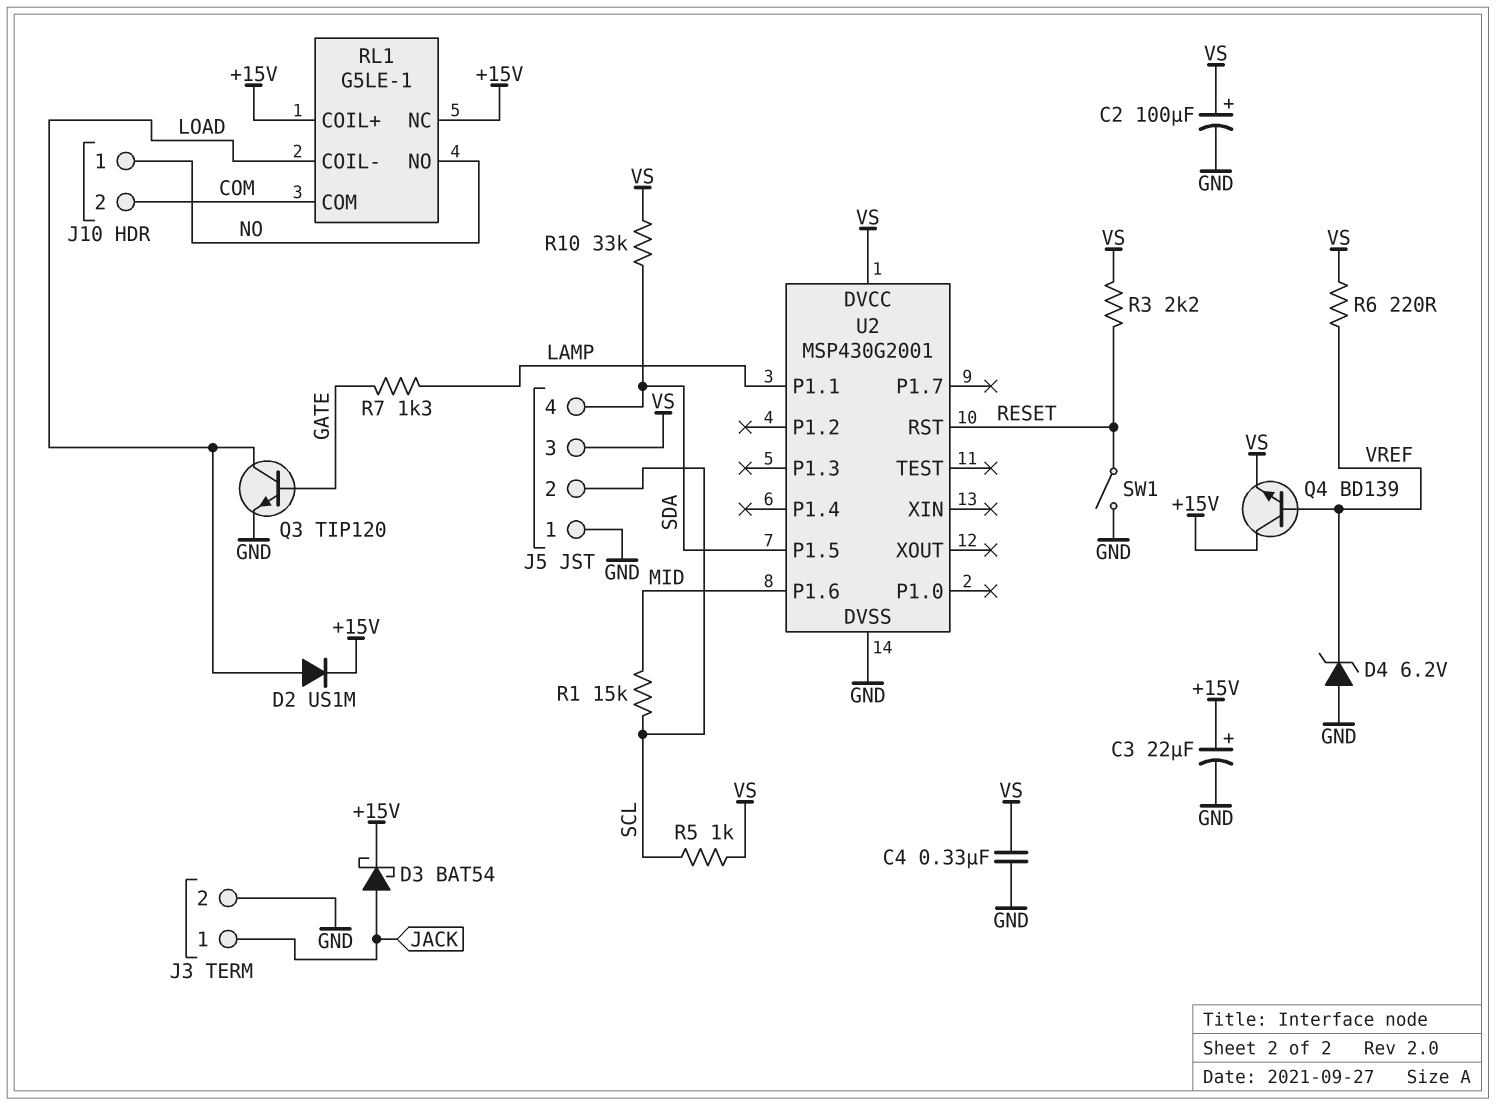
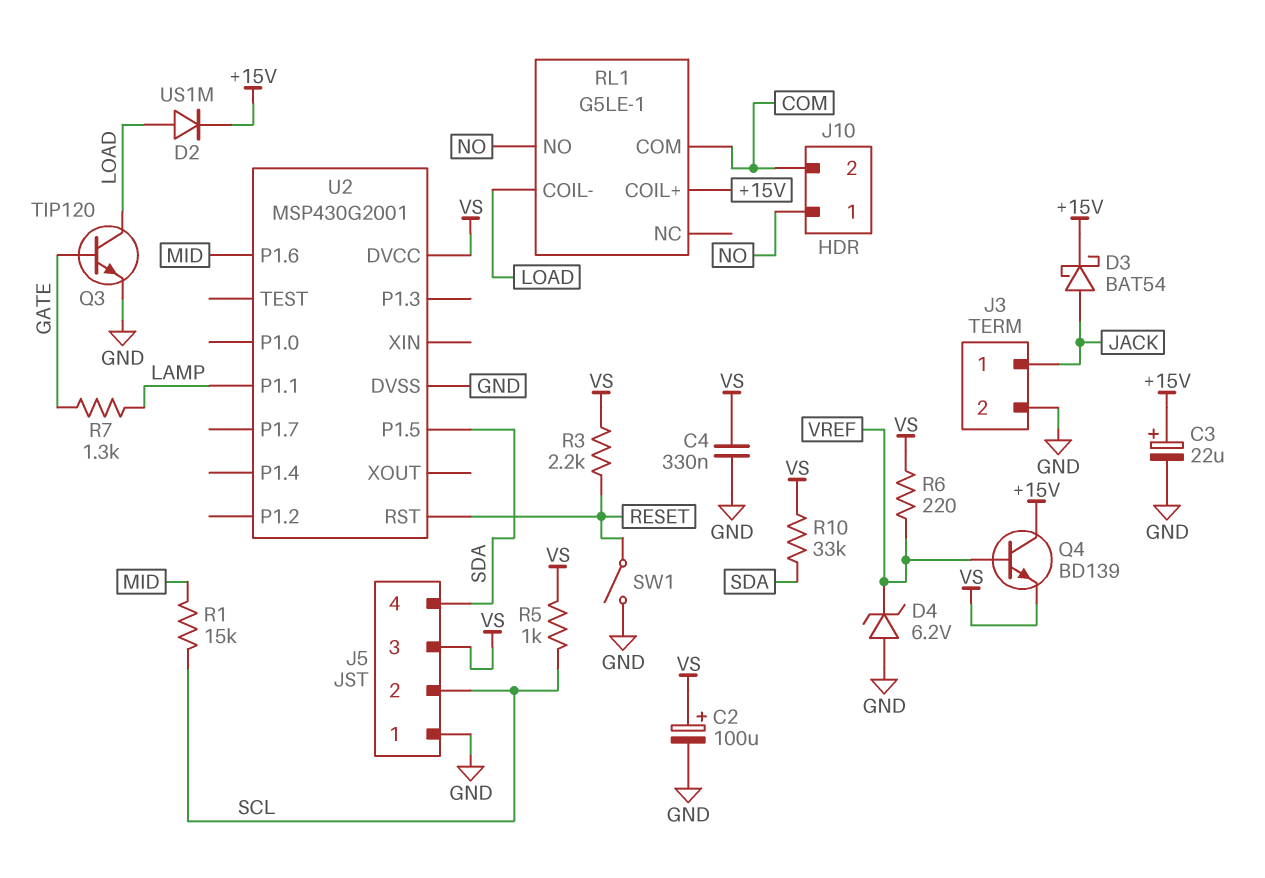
RL1 pin NC: +15V -> none

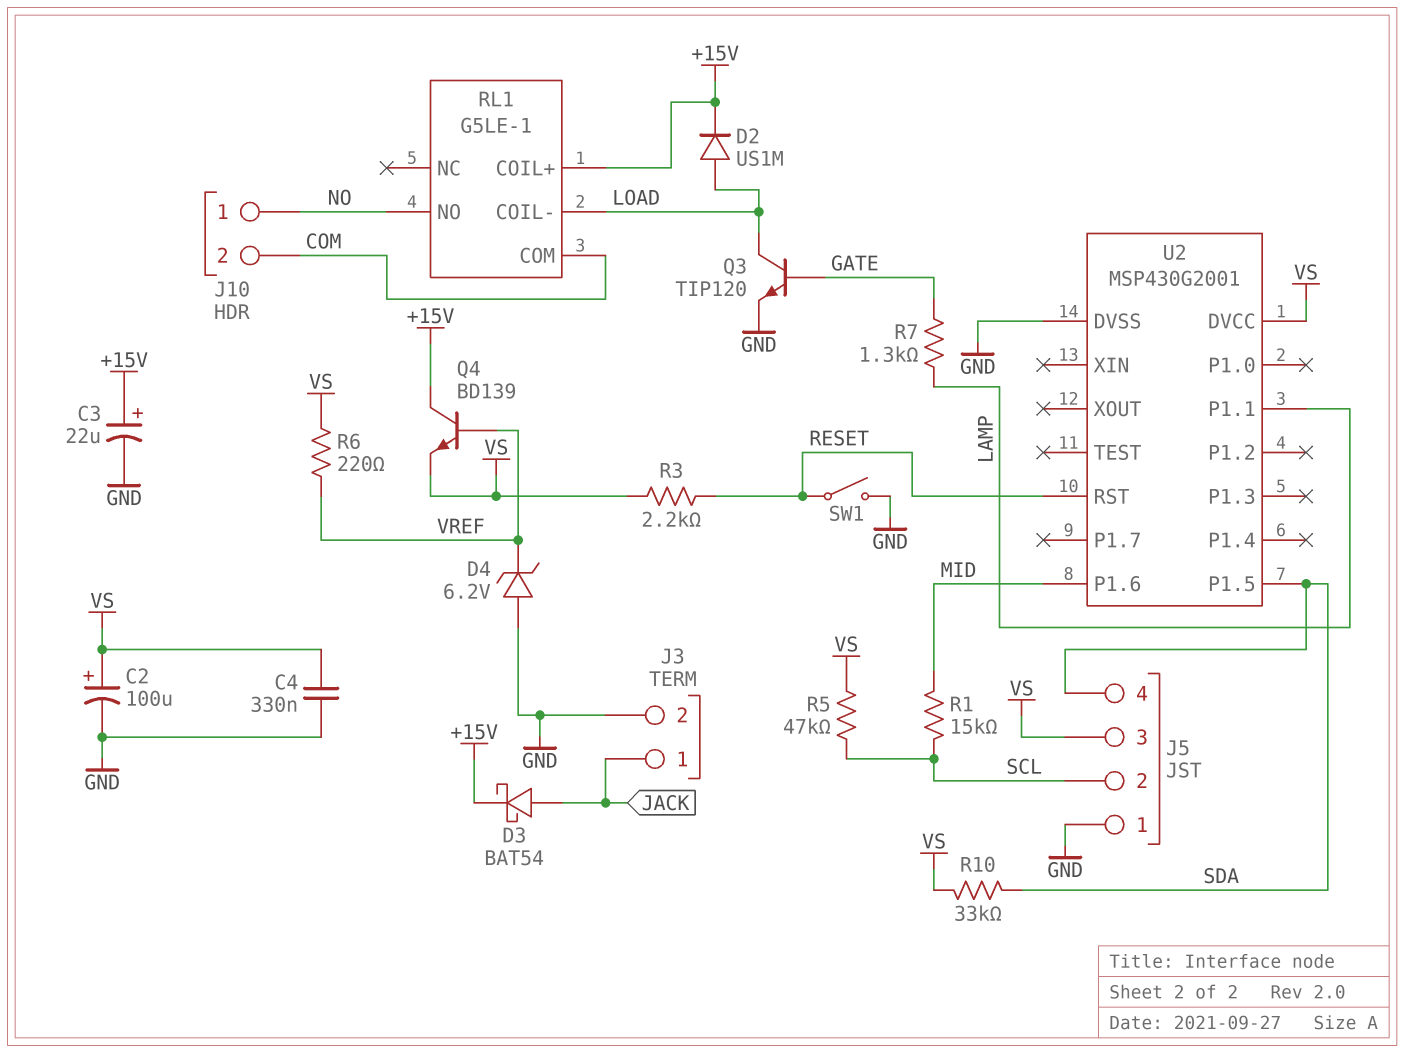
R5: 1k (SCL, VS) -> 47k (SCL, VS)

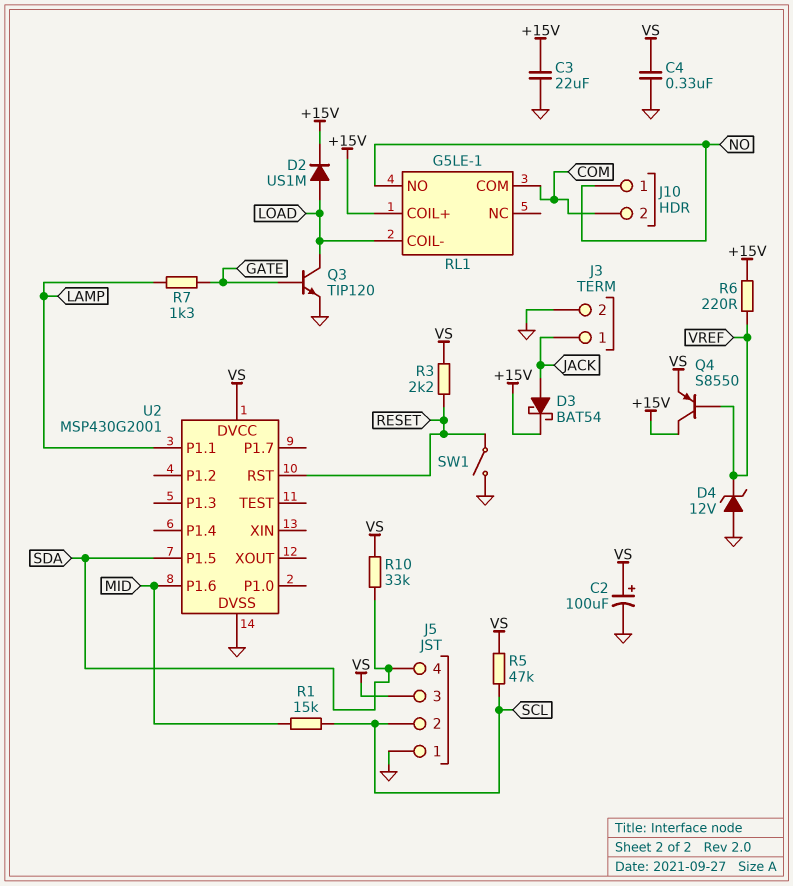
C3: 22uF (plus +15V, minus GND) -> 22uF (+15V, GND)
D4: zener 6.2V (A GND, K VREF) -> zener 12V (A GND, K VREF)
Q4: NPN BD139 (B VREF, C +15V, E VS) -> PNP S8550 (B VREF, C +15V, E VS)
R6: 220 (VREF, VS) -> 220 (+15V, VREF)

